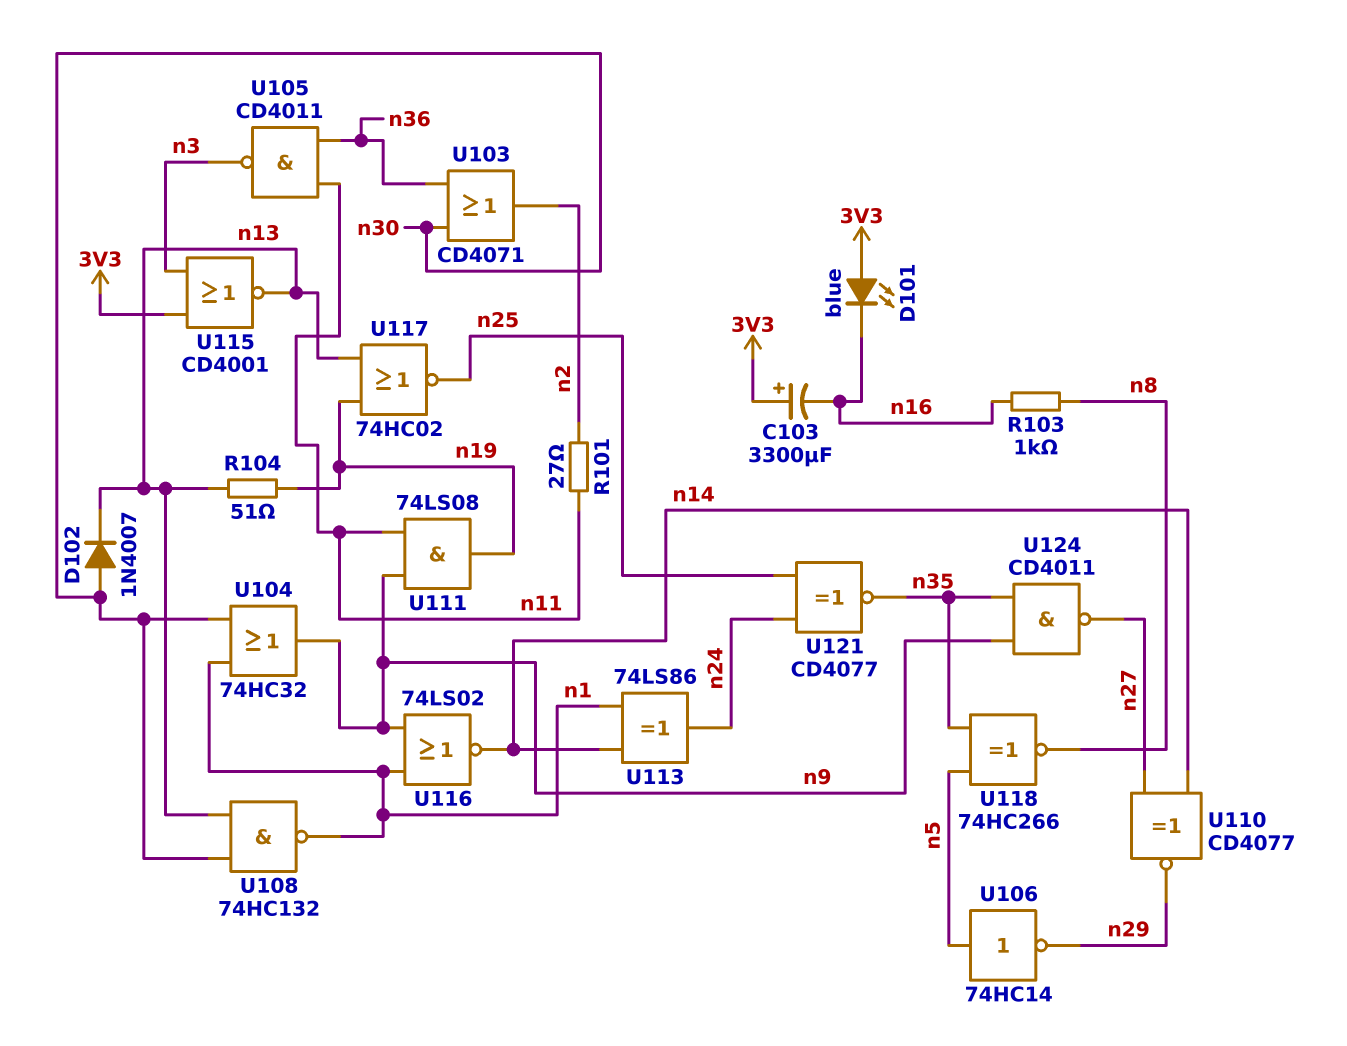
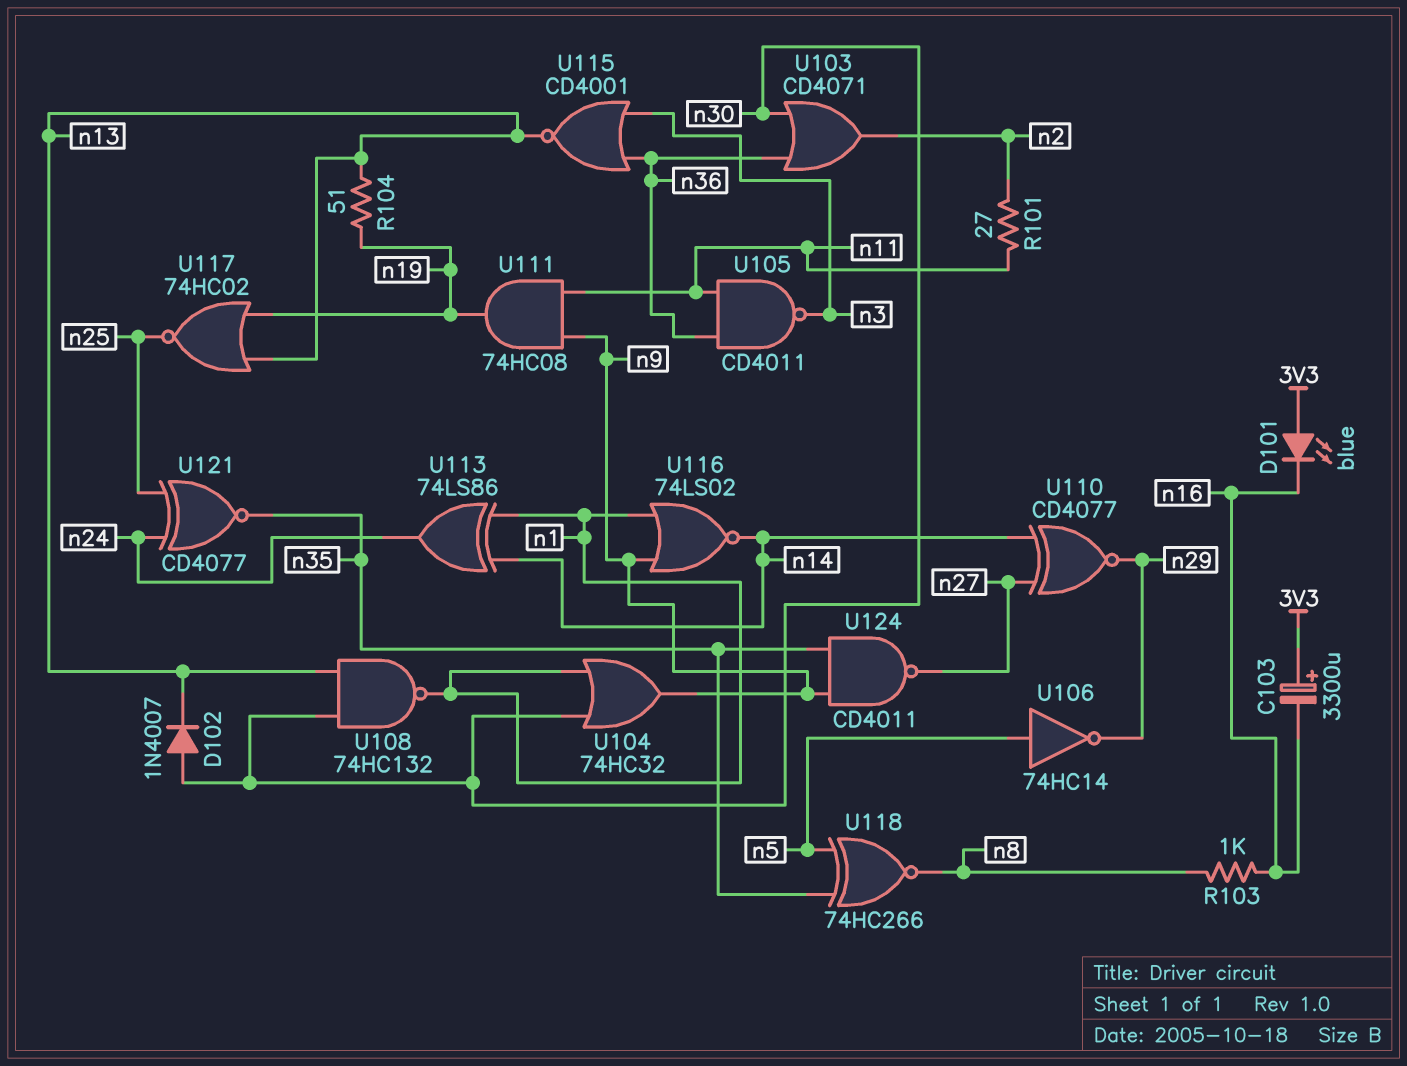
U111: AND 74LS08 (in n9, in n11, out n19) -> AND 74HC08 (in n9, in n11, out n19)
U115: NOR CD4001 (in 3V3, in n3, out n13) -> NOR CD4001 (in n3, in n36, out n13)

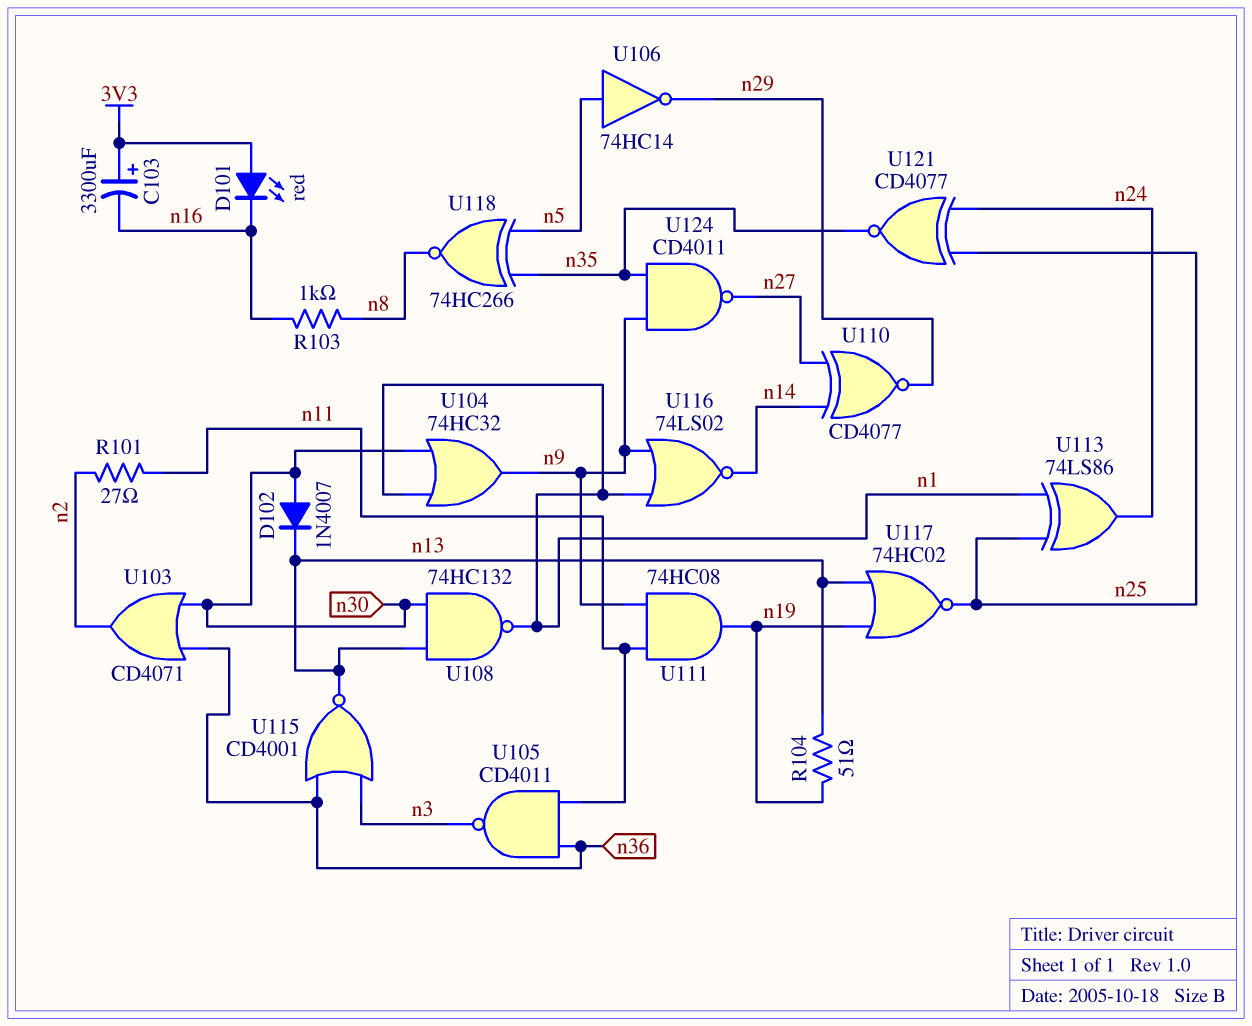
D101: LED blue (A 3V3, K n16) -> LED red (A 3V3, K n16)
U113: XOR 74LS86 (in n1, in n14, out n24) -> XOR 74LS86 (in n1, in n25, out n24)

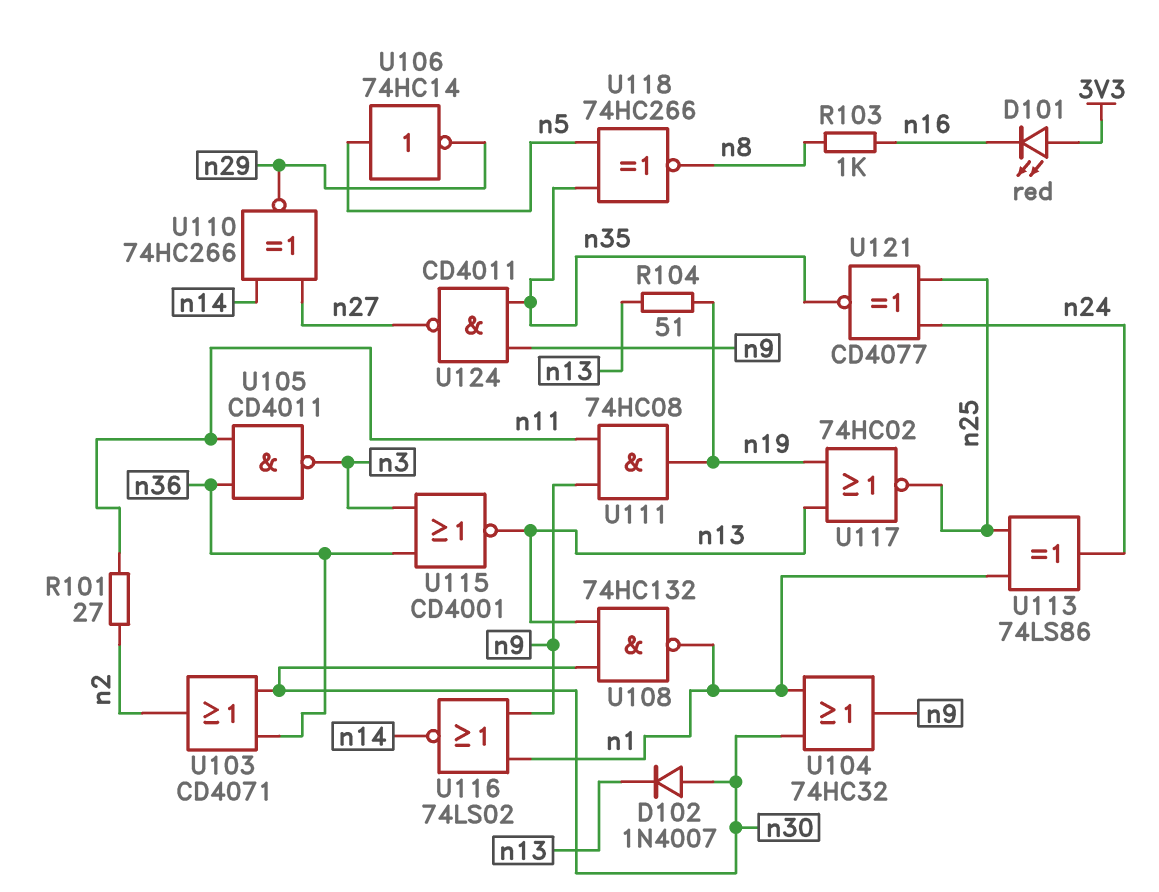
C103: 3300uF (plus 3V3, minus n16) -> none
U110: XNOR CD4077 (in n14, in n27, out n29) -> XNOR 74HC266 (in n14, in n27, out n29)

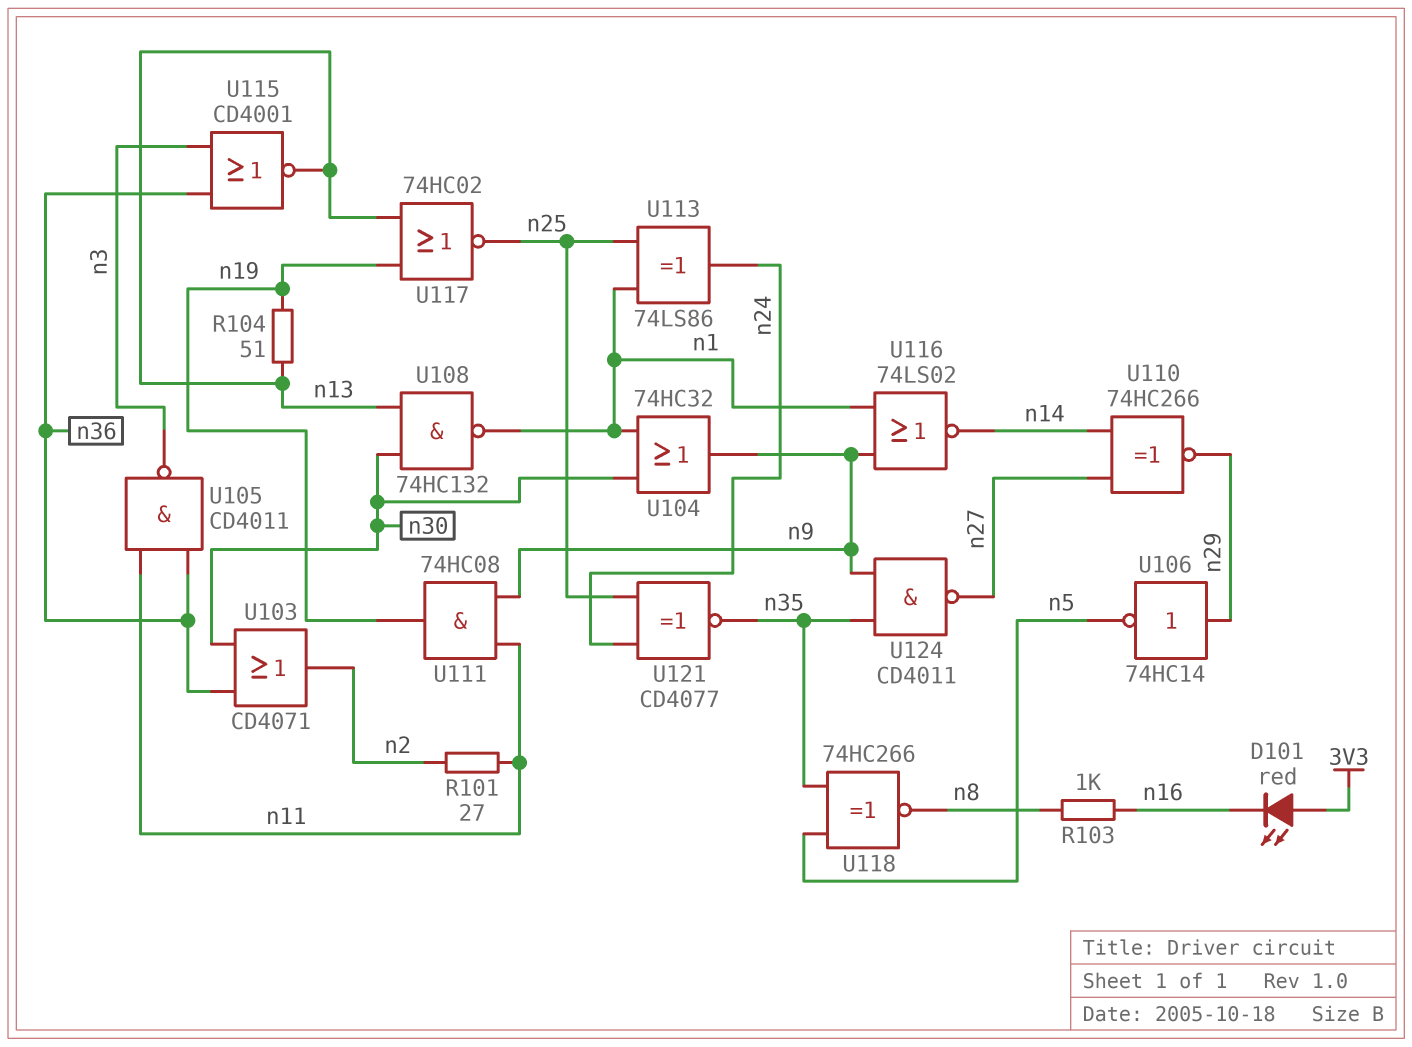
D102: diode 1N4007 (A n30, K n13) -> none
U106: NOT 74HC14 (in n5, out n29) -> NOT 74HC14 (in n29, out n5)

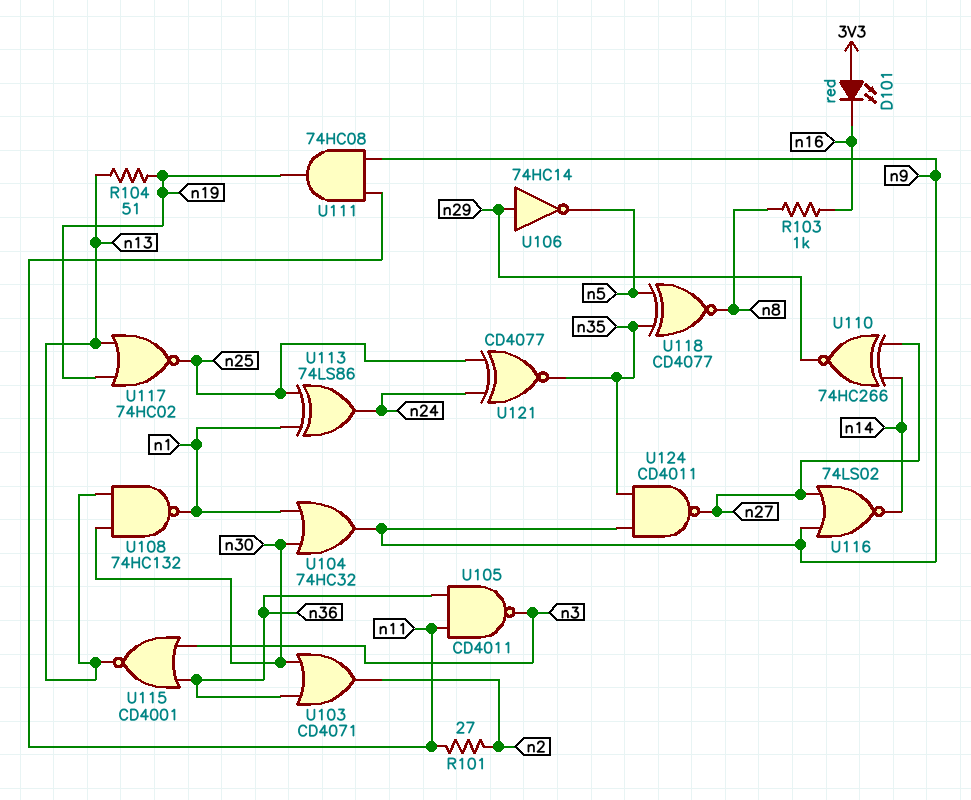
U116: NOR 74LS02 (in n1, in n9, out n14) -> NOR 74LS02 (in n9, in n27, out n14)
U118: XNOR 74HC266 (in n5, in n35, out n8) -> XNOR CD4077 (in n5, in n35, out n8)

